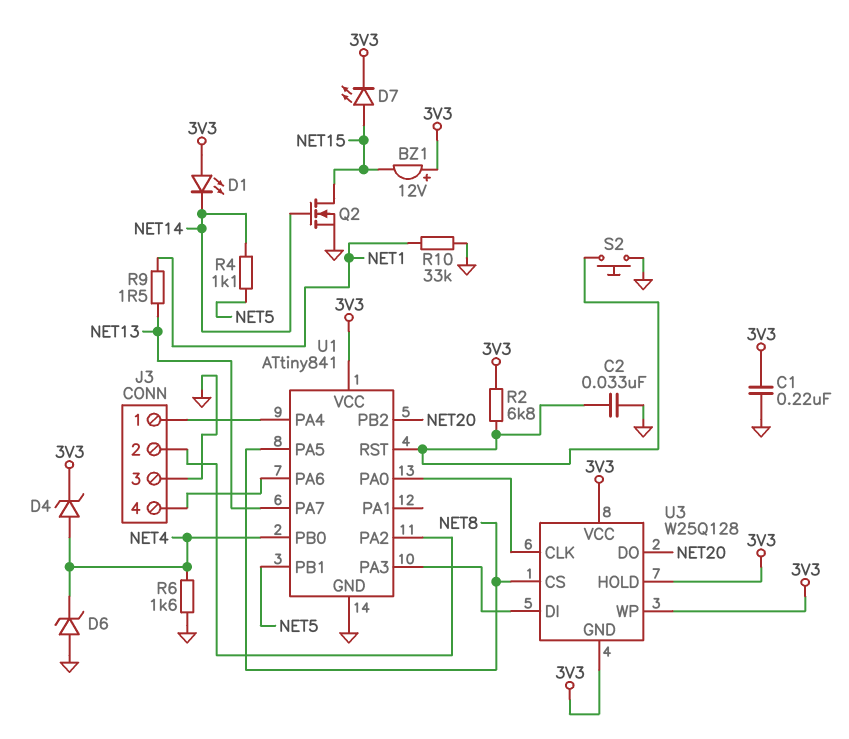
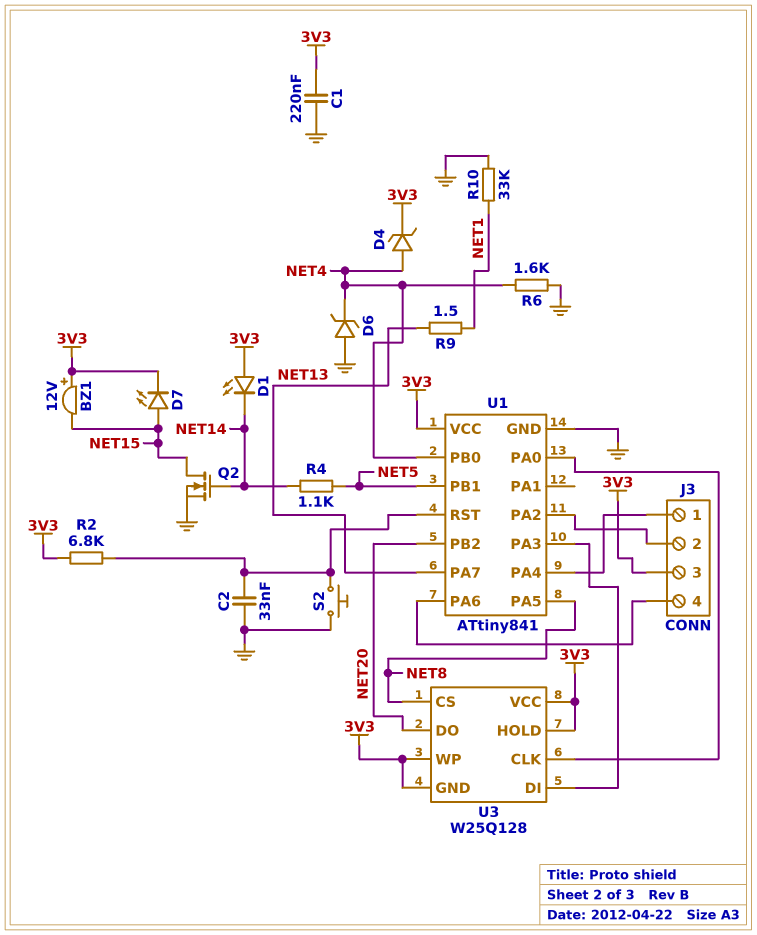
J3 pin 3: GND -> 3V3

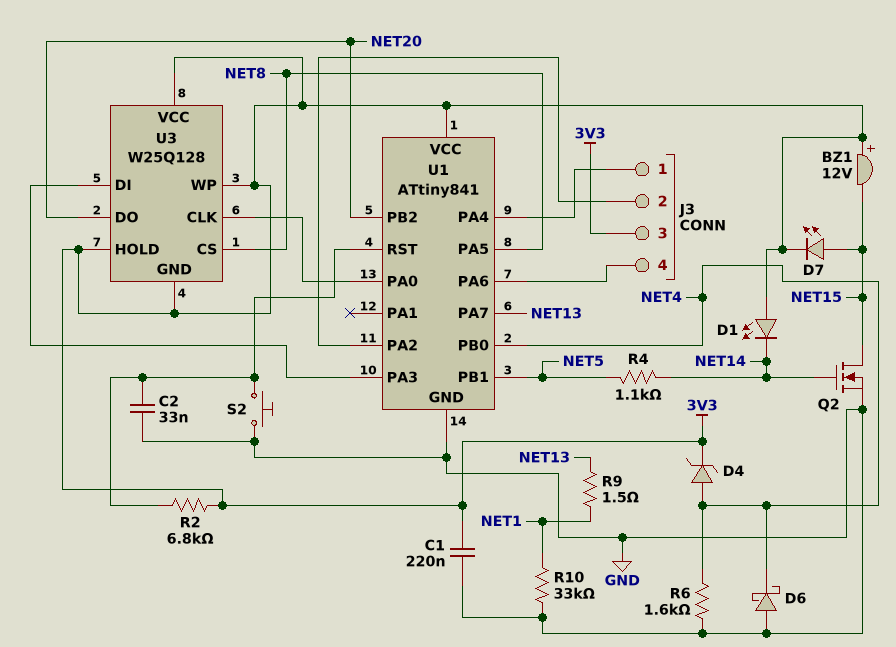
D6: zener (A GND, K NET4) -> schottky (A GND, K NET4)

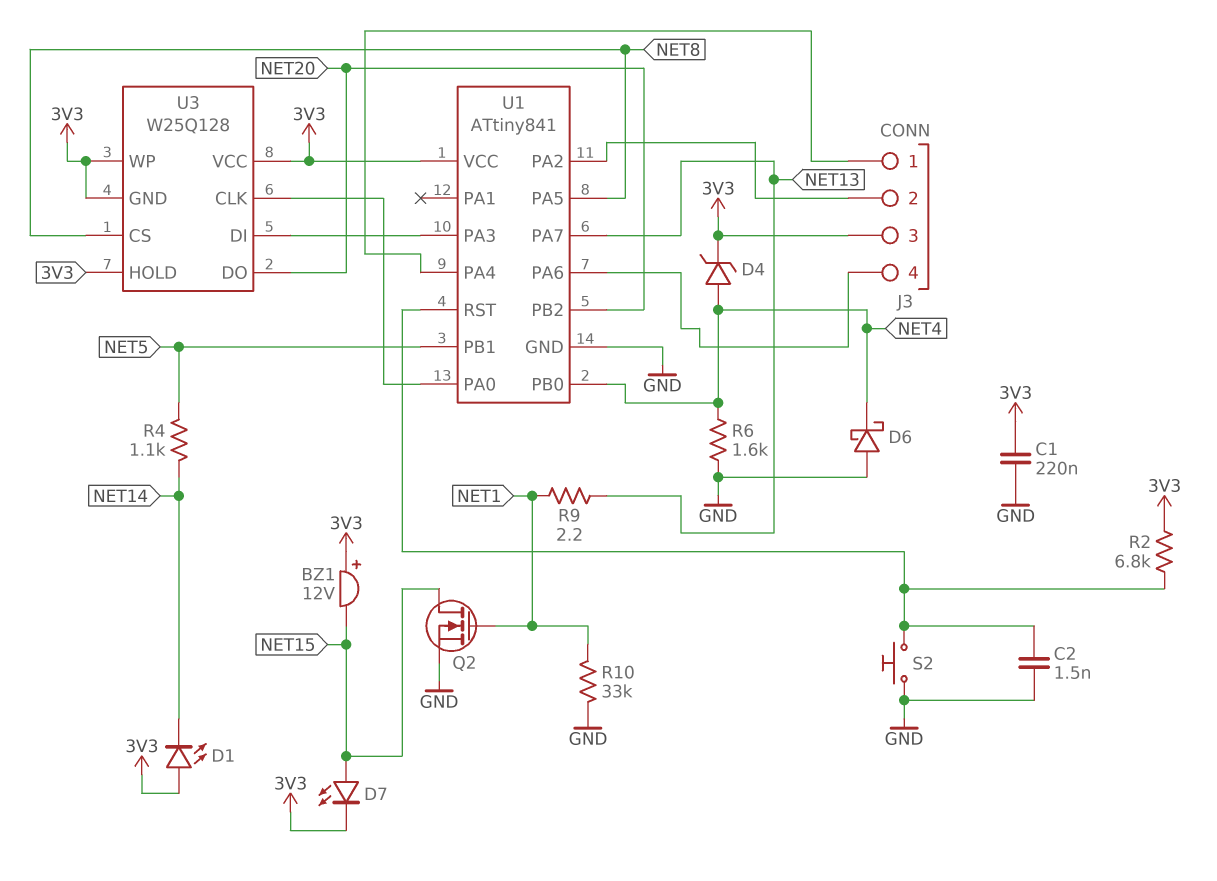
C2: 33nF (GND, U1/RST) -> 1.5nF (GND, U1/RST)
Q2: NMOS (G NET14, D NET15, S GND) -> NMOS (G NET1, D NET15, S GND)
R9: 1.5 (NET1, NET13) -> 2.2 (NET1, NET13)

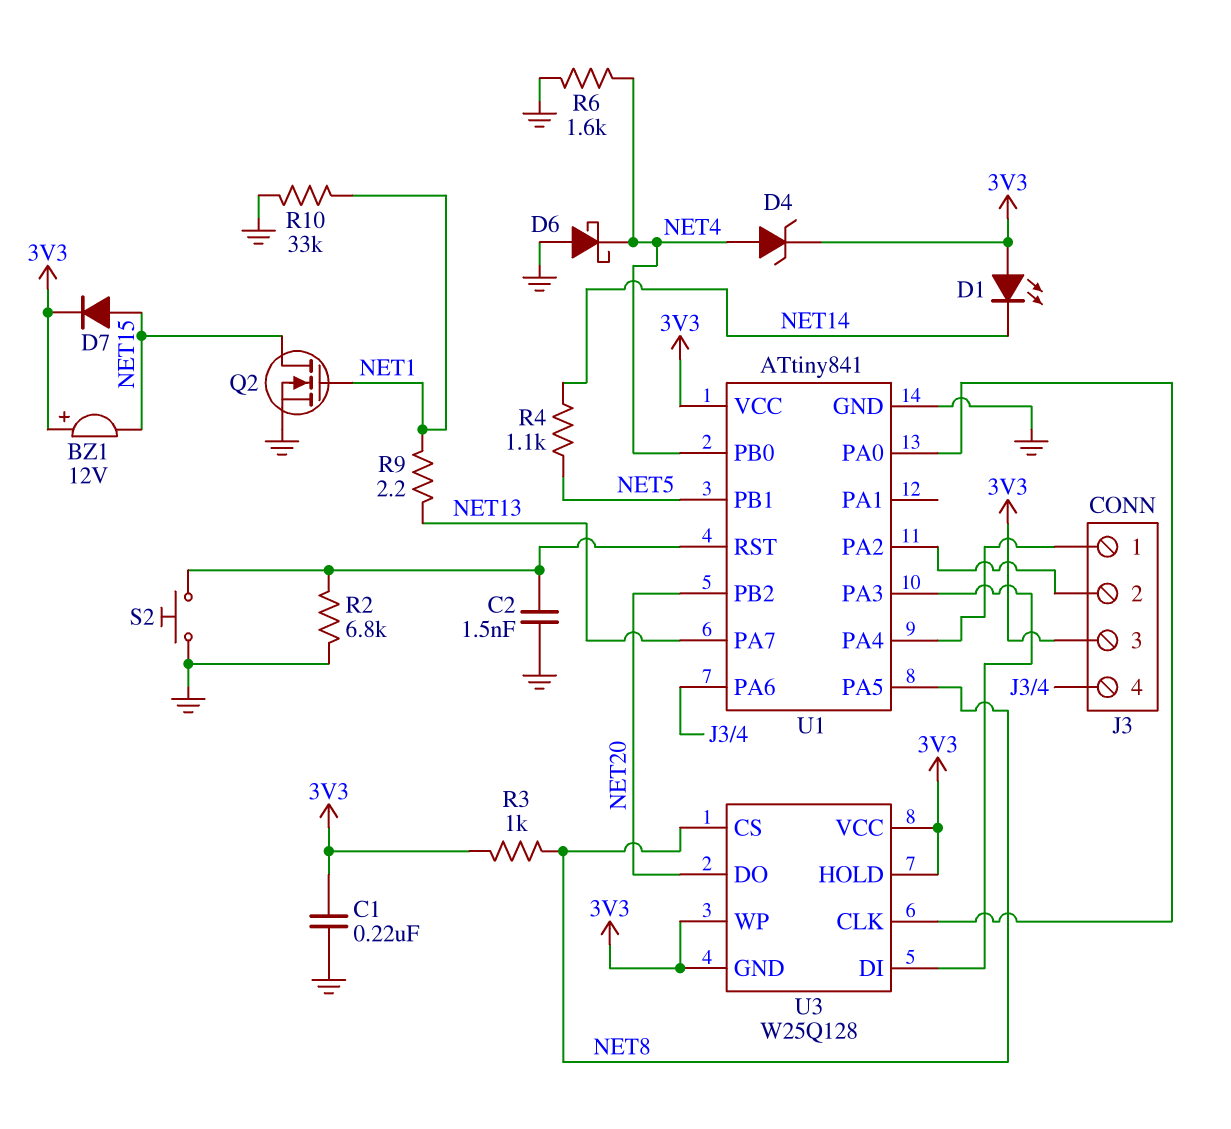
D7: LED (A NET15, K 3V3) -> diode (A NET15, K 3V3)
R2: 6.8k (3V3, U1/RST) -> 6.8k (GND, U1/RST)
R3: none -> 1k (3V3, NET8)

